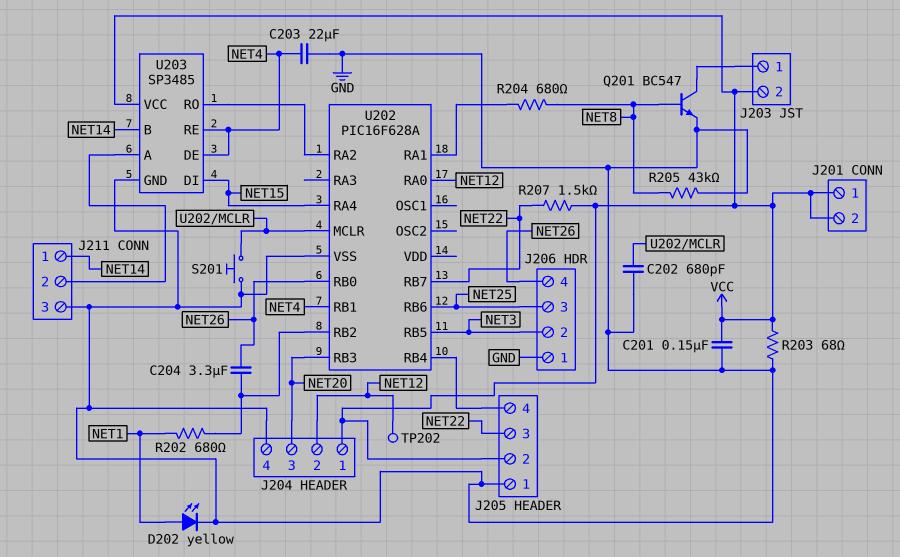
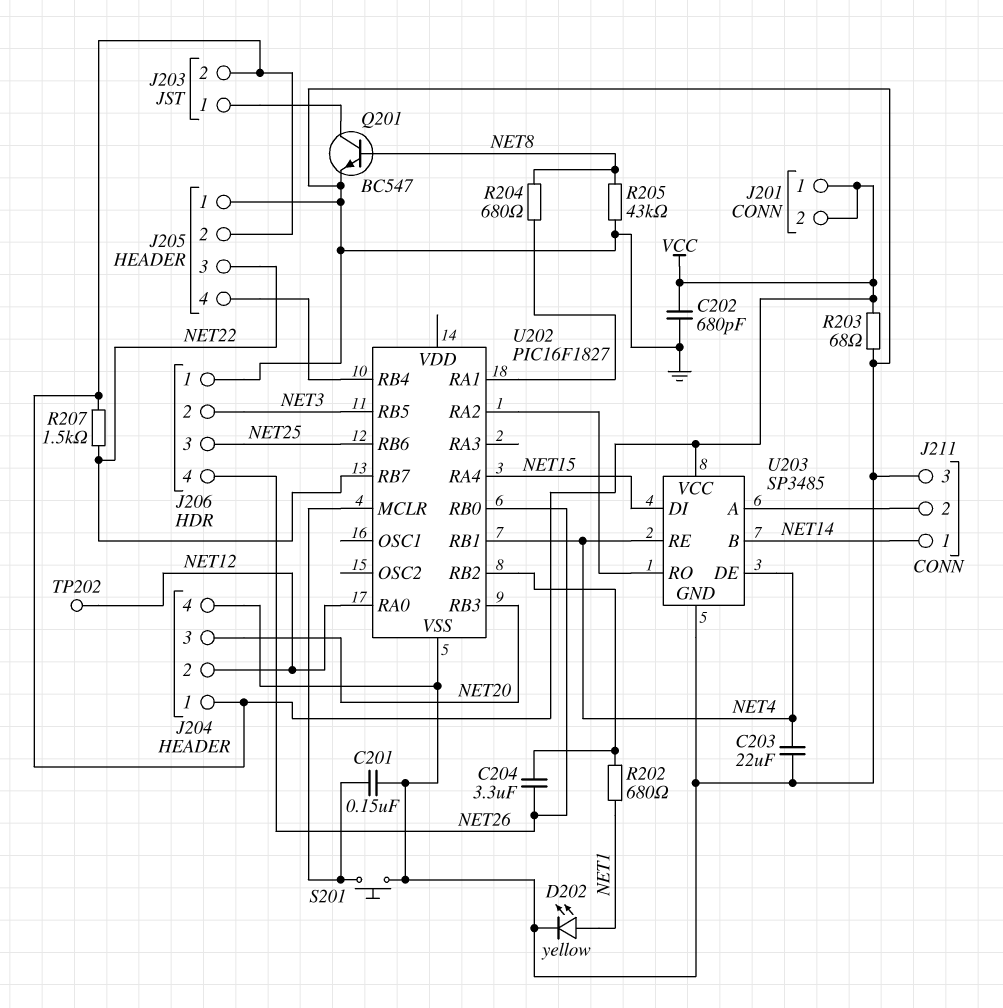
C201: 150nF (GND, VCC) -> 150nF (GND, U202/MCLR)
C202: 680pF (GND, U202/MCLR) -> 680pF (GND, VCC)
U202: PIC16F628A -> PIC16F1827

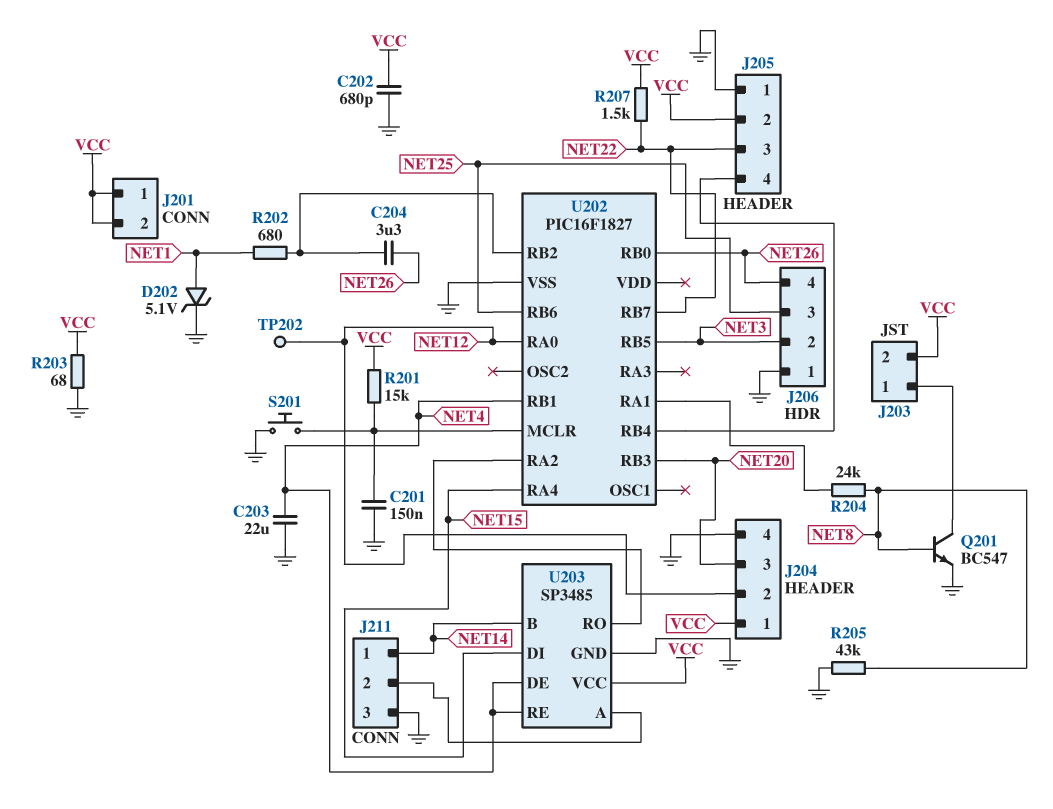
D202: LED yellow (A NET1, K GND) -> zener 5.1V (A NET1, K GND)
R201: none -> 15k (U202/MCLR, VCC)
R204: 680 (NET8, U202/RA1) -> 24k (NET8, U202/RA1)

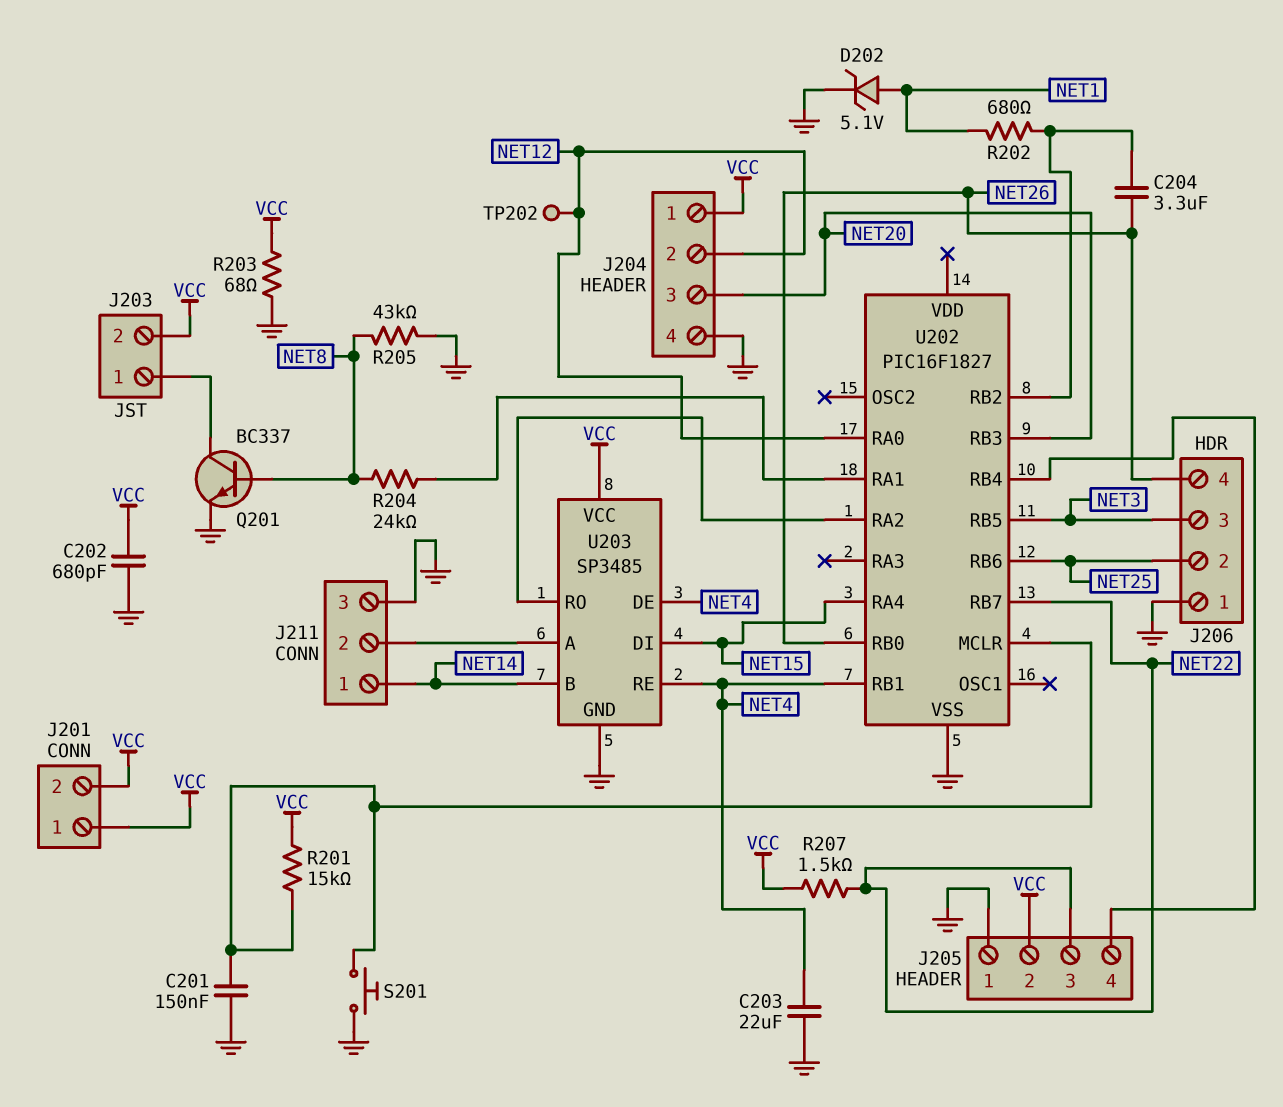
J206 pin 2: NET3 -> NET25
J206 pin 3: NET25 -> NET3
Q201: NPN BC547 (B NET8, C J203/1, E GND) -> NPN BC337 (B NET8, C J203/1, E GND)

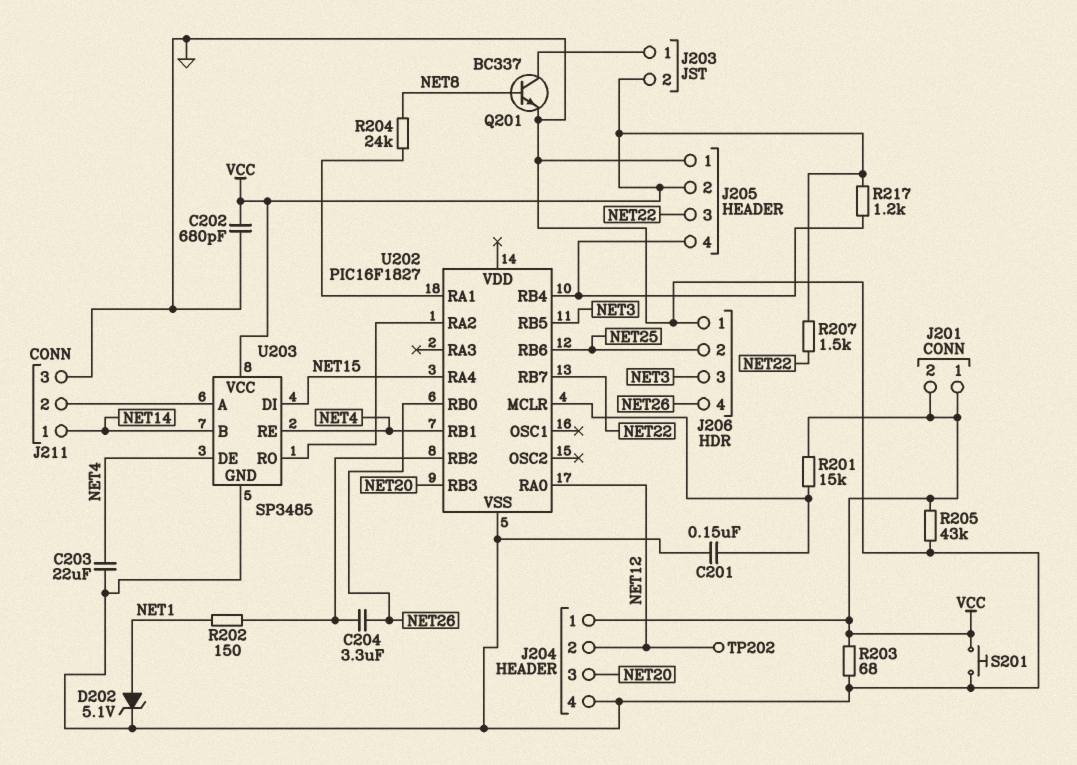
R202: 680 (NET1, U202/RB2) -> 150 (NET1, U202/RB2)
R205: 43k (GND, NET8) -> 43k (GND, VCC)
R217: none -> 1.2k (J205/4, VCC)
S201: button (GND, U202/MCLR) -> button (GND, VCC)

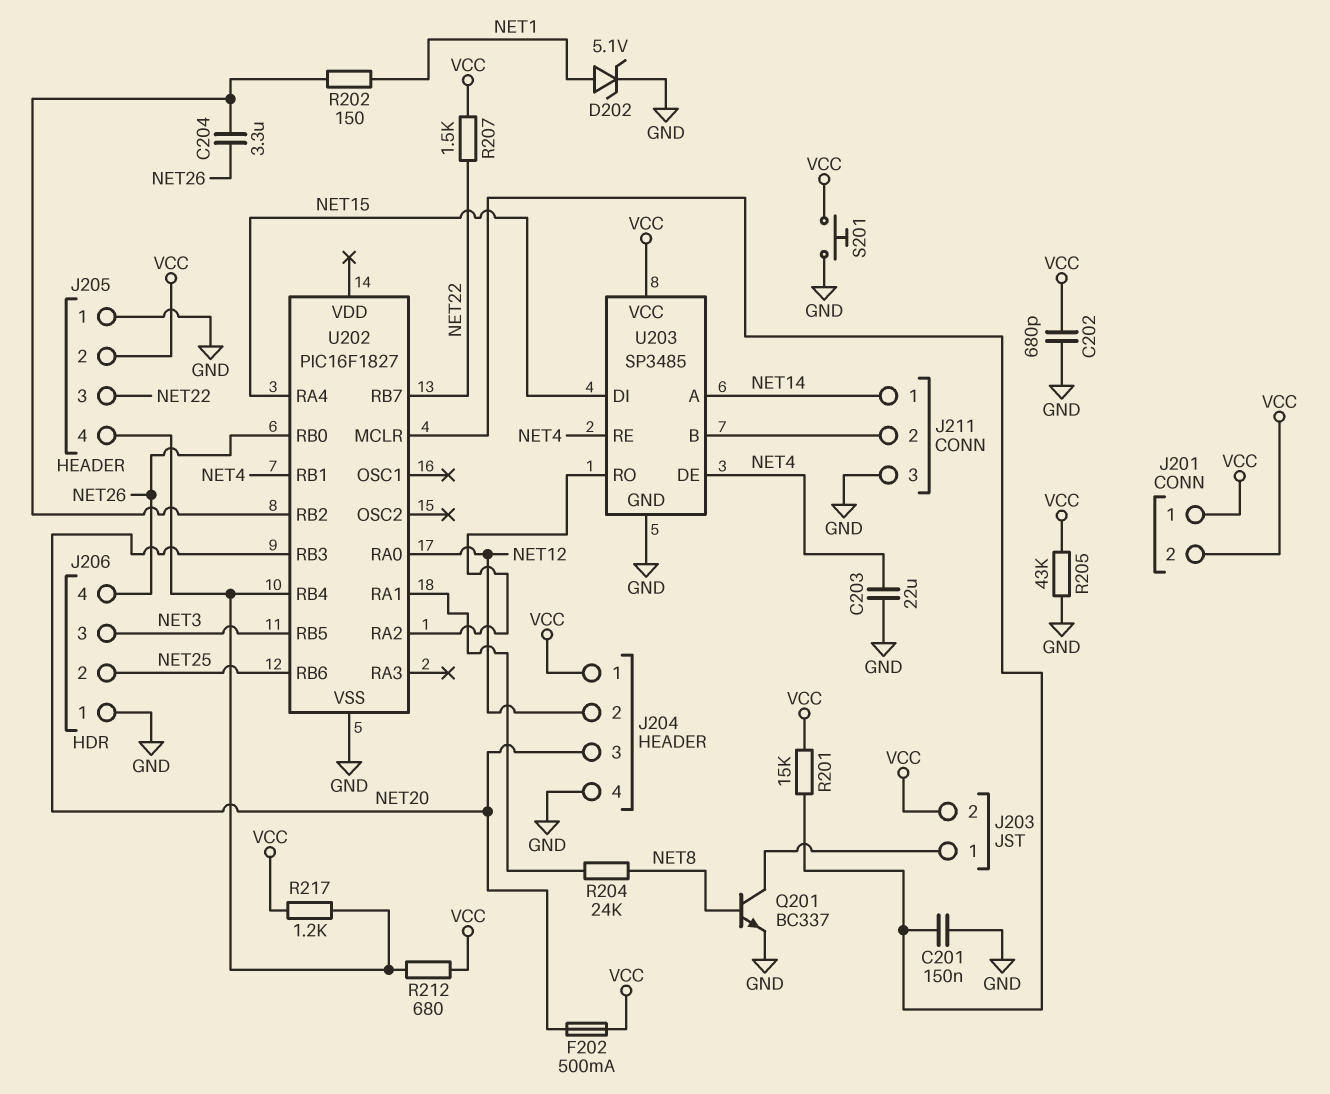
F202: none -> 500mA (NET20, VCC)
R203: 68 (GND, VCC) -> none
R212: none -> 680 (J205/4, VCC)
TP202: test point (NET12) -> none
U203 pin A: J211/2 -> NET14
U203 pin B: NET14 -> J211/2

